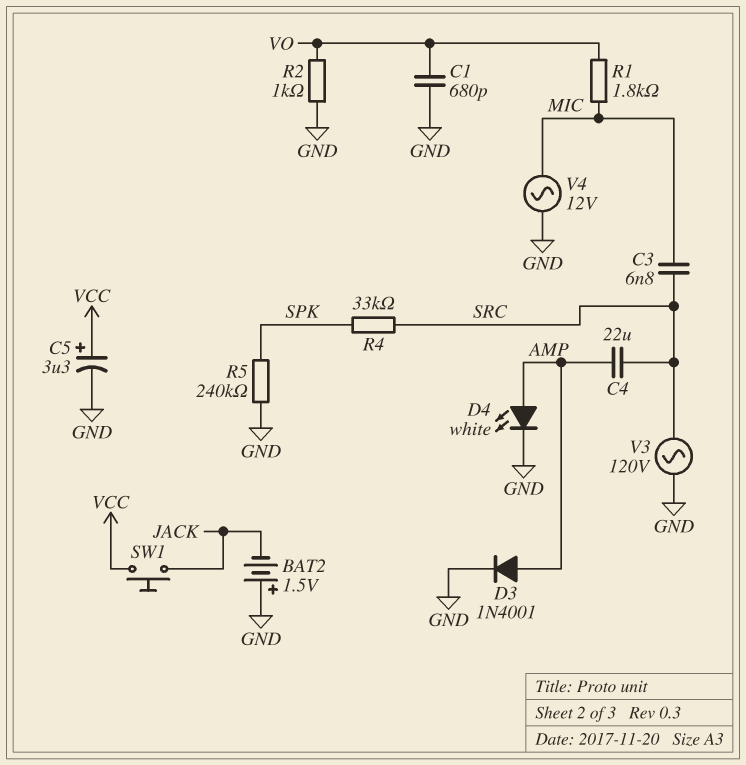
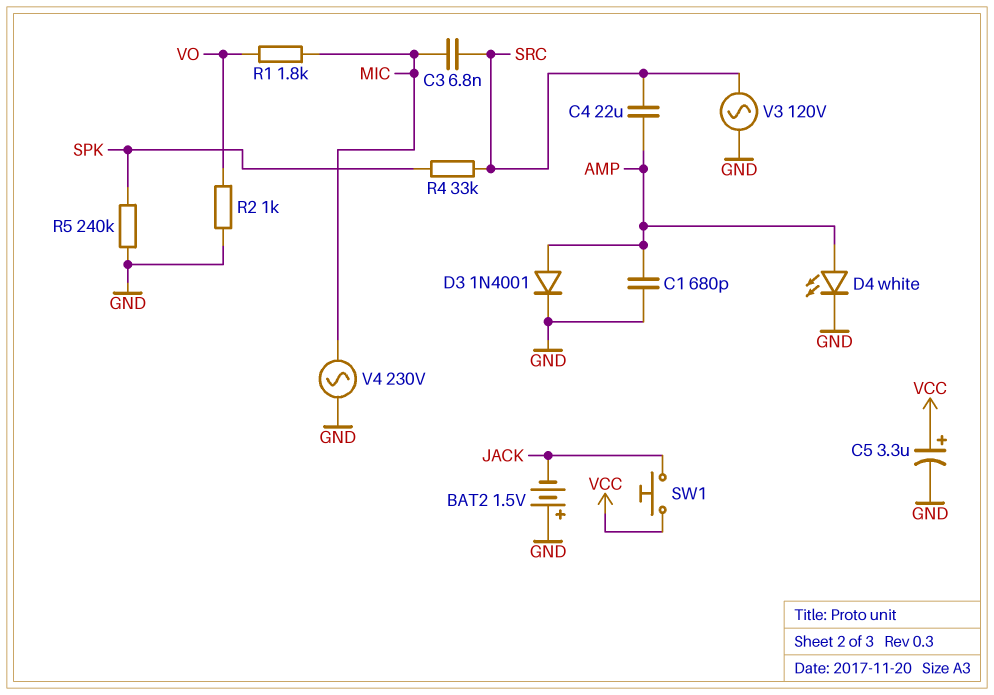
C1: 680pF (GND, VO) -> 680pF (AMP, GND)
V4: AC 12V (GND, MIC) -> AC 230V (GND, MIC)

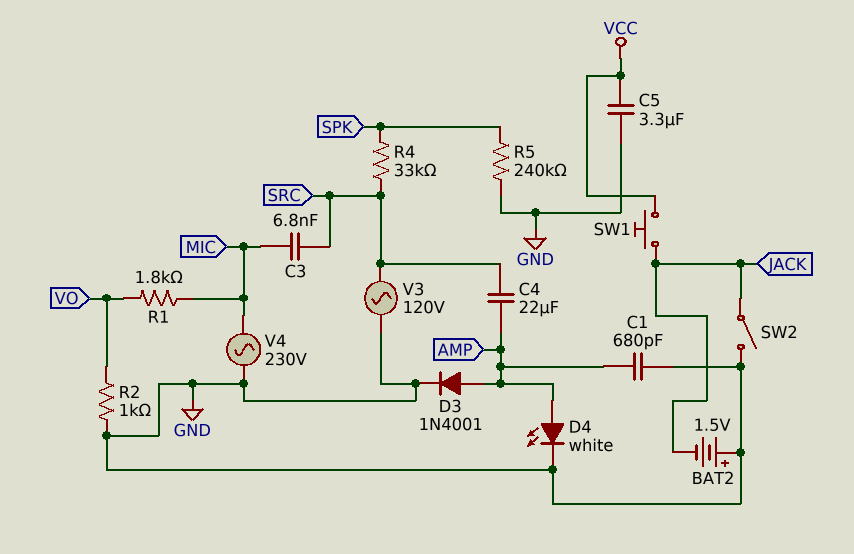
C5: 3.3uF (plus VCC, minus GND) -> 3.3uF (GND, VCC)
SW2: none -> switch (GND, JACK)

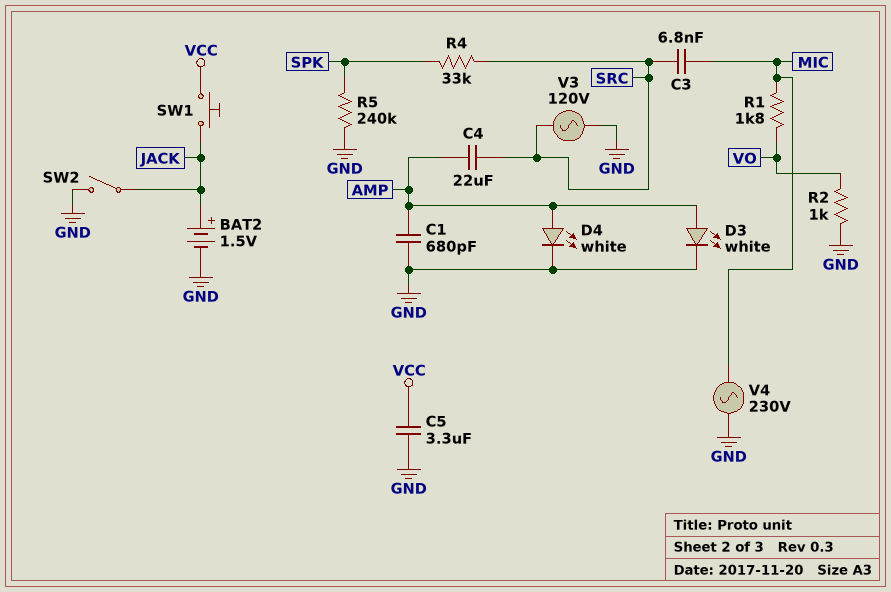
BAT2: 1.5V (plus GND, minus JACK) -> 1.5V (plus JACK, minus GND)
D3: diode 1N4001 (A AMP, K GND) -> LED white (A AMP, K GND)

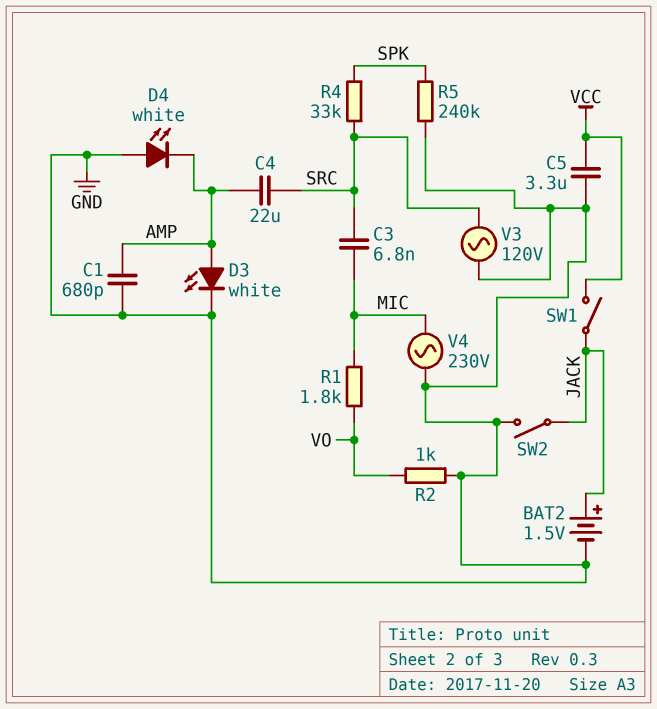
D4: LED white (A AMP, K GND) -> LED white (A GND, K AMP)
SW1: button (JACK, VCC) -> switch (JACK, VCC)

